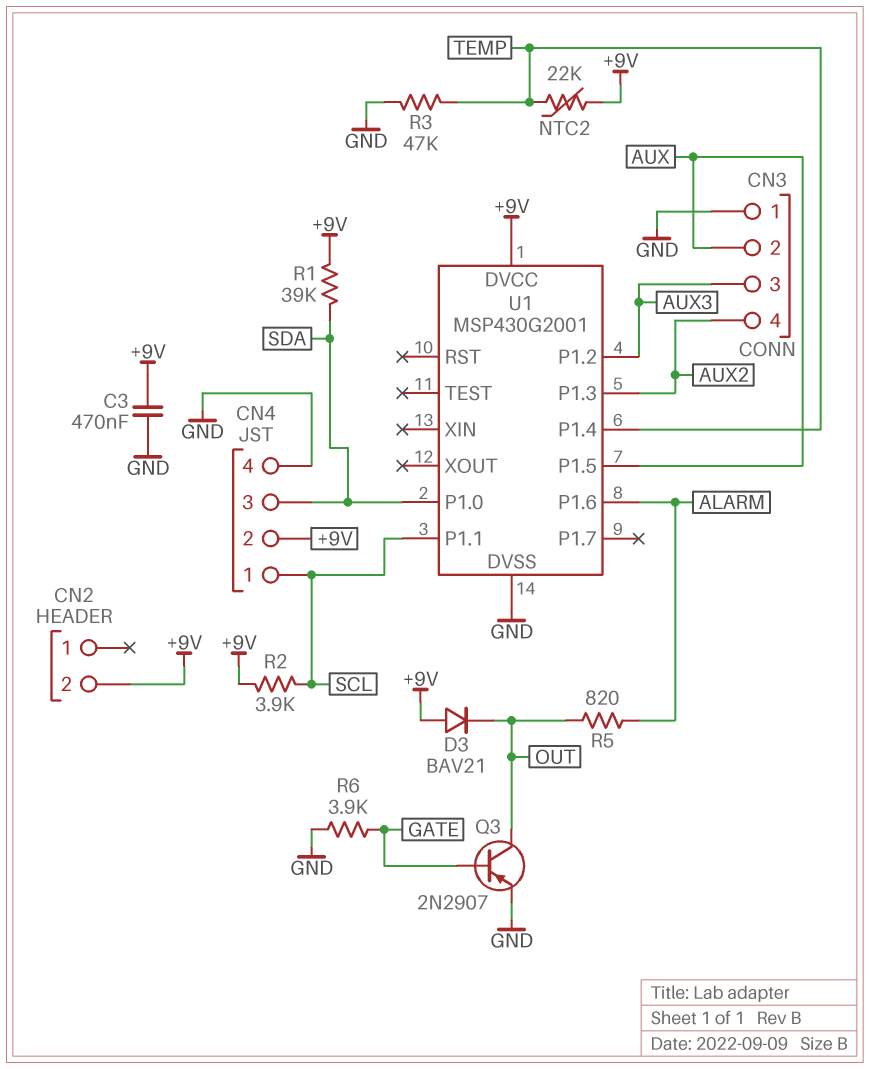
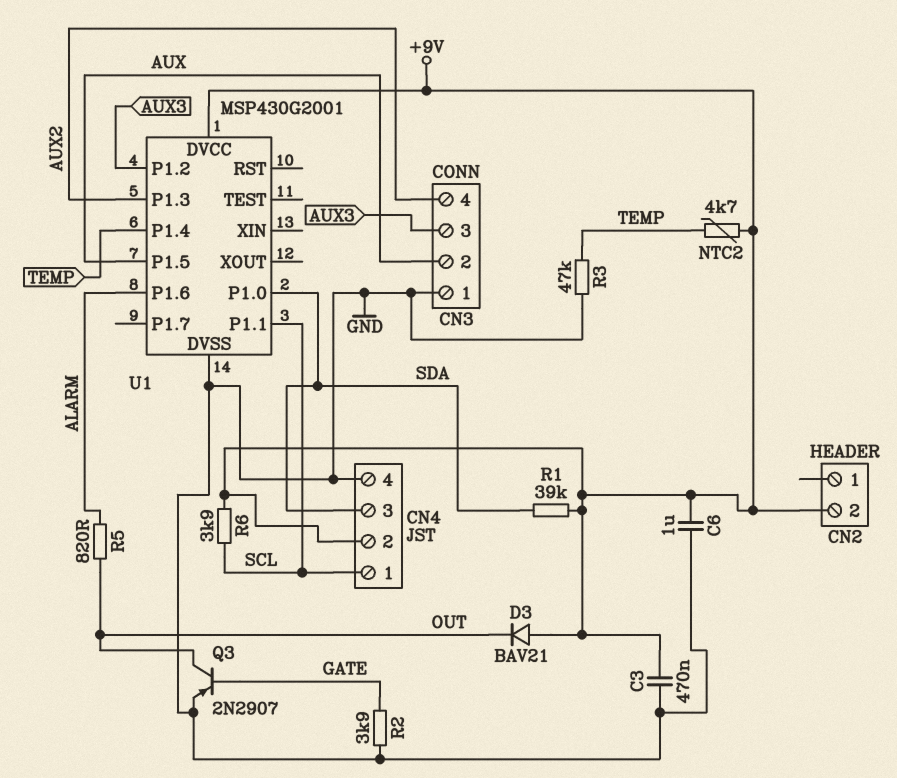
C6: none -> 1uF (+9V, GND)
NTC2: 22k (+9V, TEMP) -> 4.7k (+9V, TEMP)
R2: 3.9k (+9V, SCL) -> 3.9k (GATE, GND)
R6: 3.9k (GATE, GND) -> 3.9k (+9V, SCL)

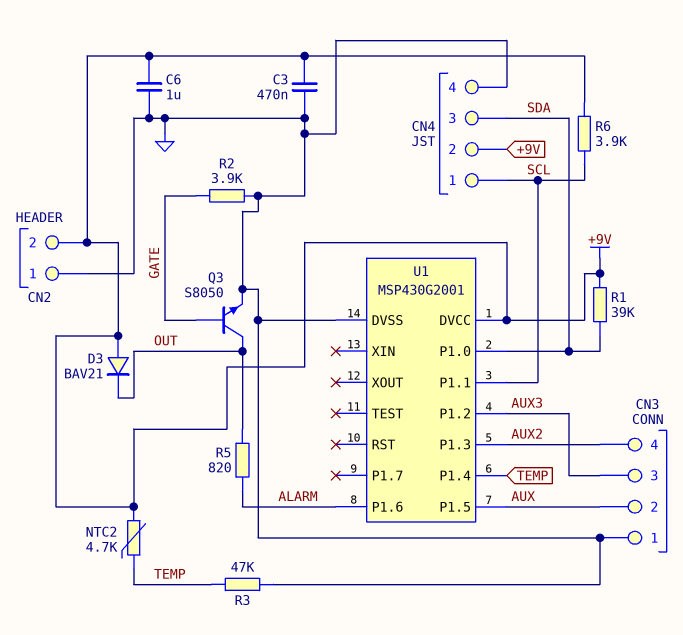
CN2 pin 1: none -> GND
Q3: PNP 2N2907 (B GATE, C OUT, E GND) -> NPN S8050 (B GATE, C OUT, E GND)

